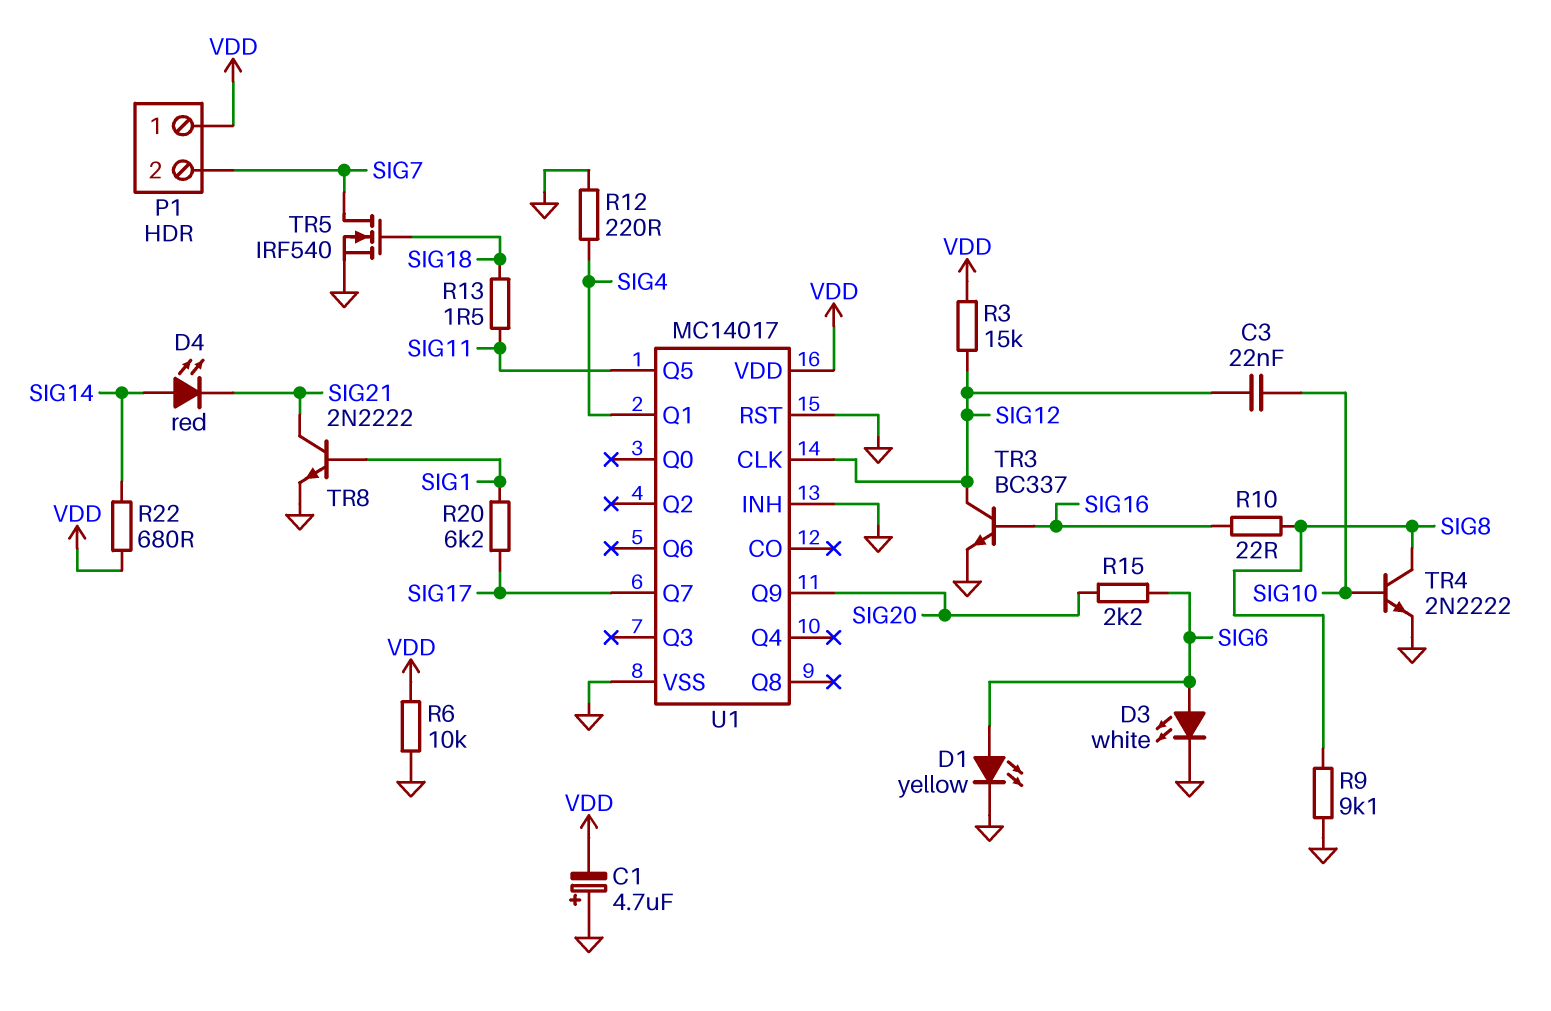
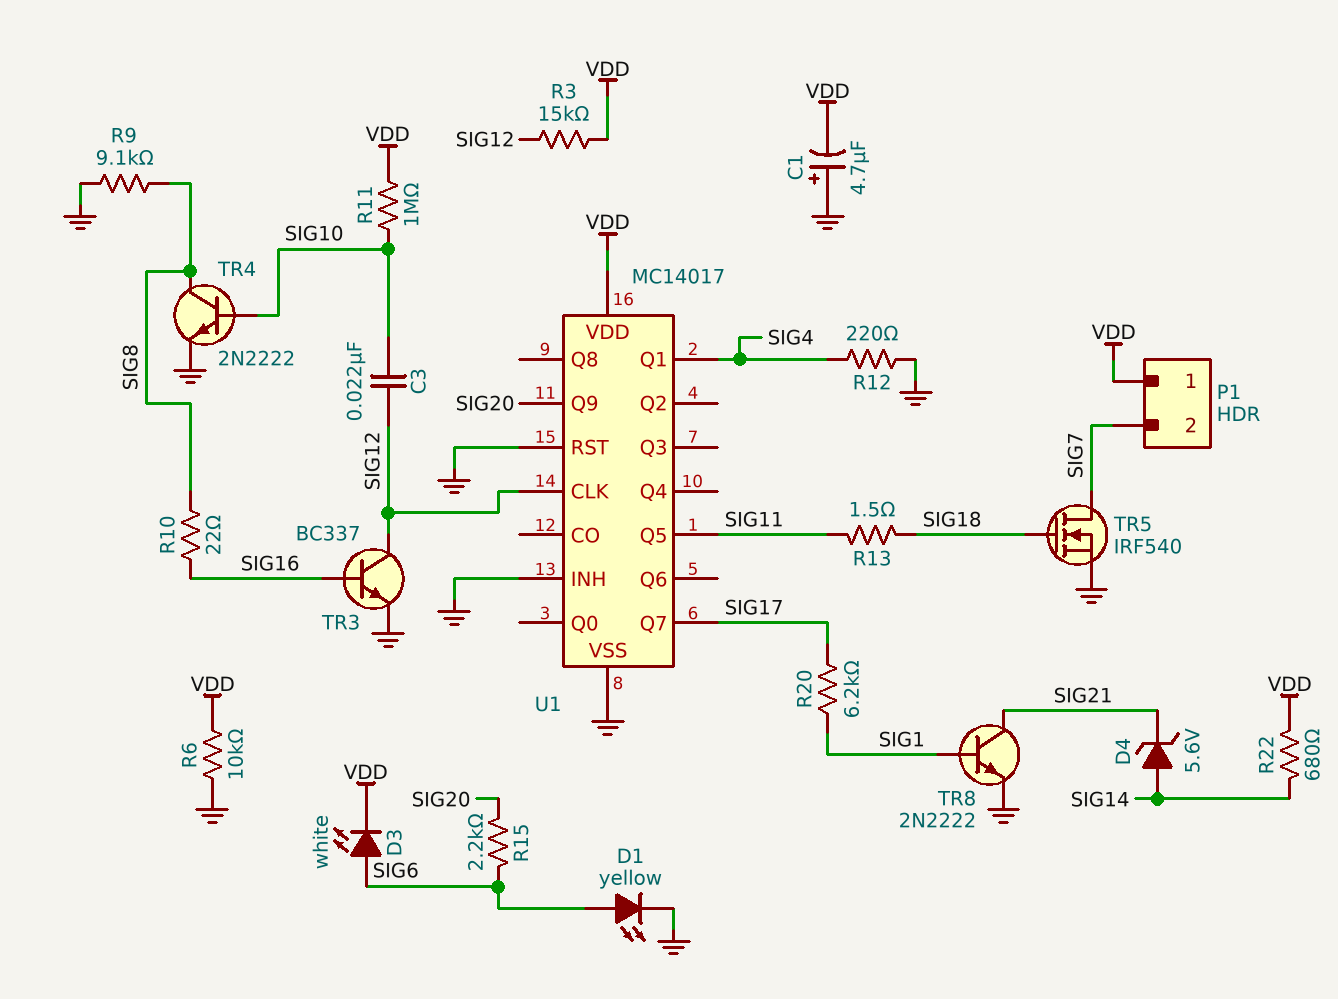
D3: LED white (A SIG6, K GND) -> LED white (A SIG6, K VDD)
D4: LED red (A SIG14, K SIG21) -> zener 5.6V (A SIG14, K SIG21)
R11: none -> 1M (SIG10, VDD)

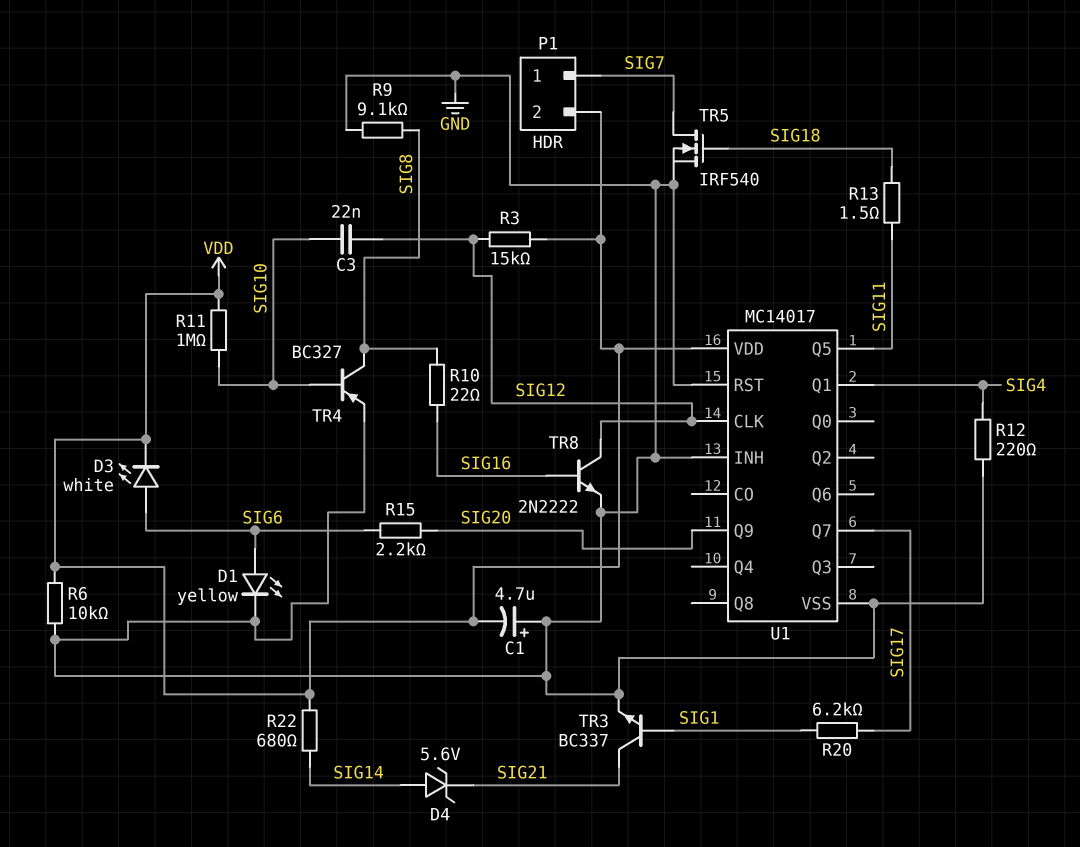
P1 pin 1: VDD -> SIG7
P1 pin 2: SIG7 -> VDD
TR3: NPN BC337 (B SIG16, C SIG12, E GND) -> NPN BC337 (B SIG1, C SIG21, E GND)
TR4: NPN 2N2222 (B SIG10, C SIG8, E GND) -> PNP BC327 (B SIG10, C SIG8, E GND)
TR8: NPN 2N2222 (B SIG1, C SIG21, E GND) -> NPN 2N2222 (B SIG16, C SIG12, E GND)

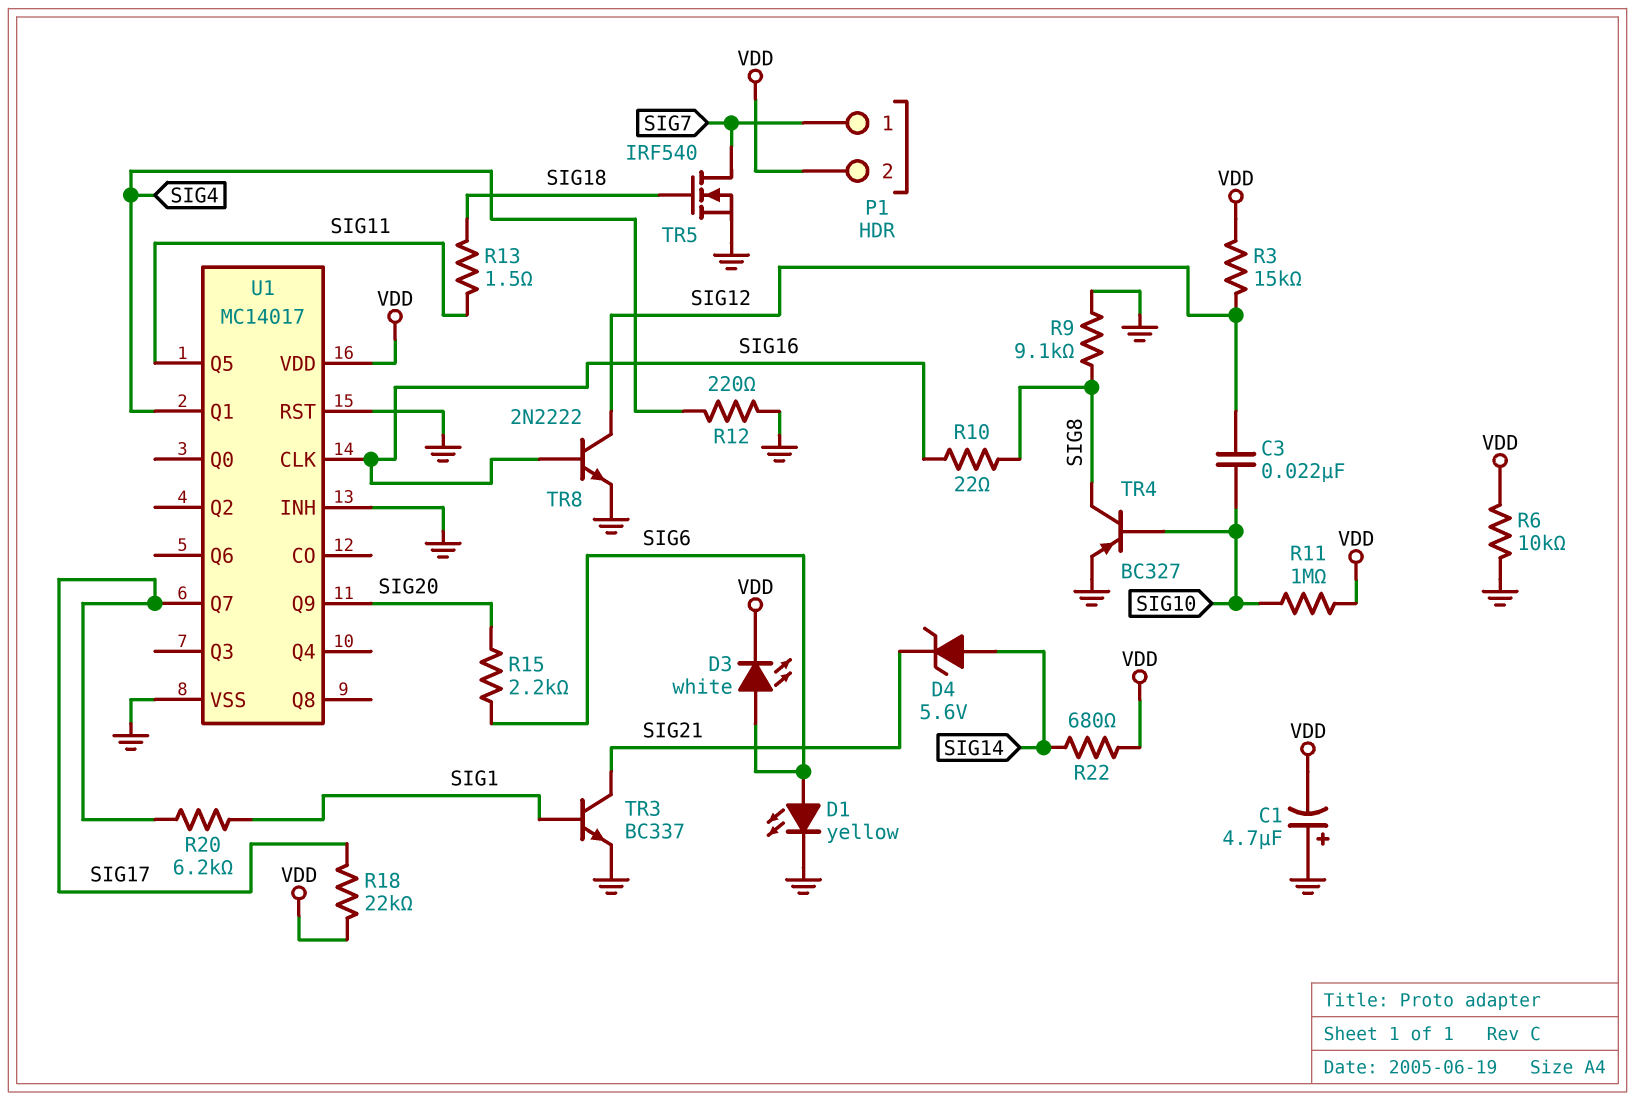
R18: none -> 22k (SIG17, VDD)
U1 pin CLK: SIG12 -> SIG16

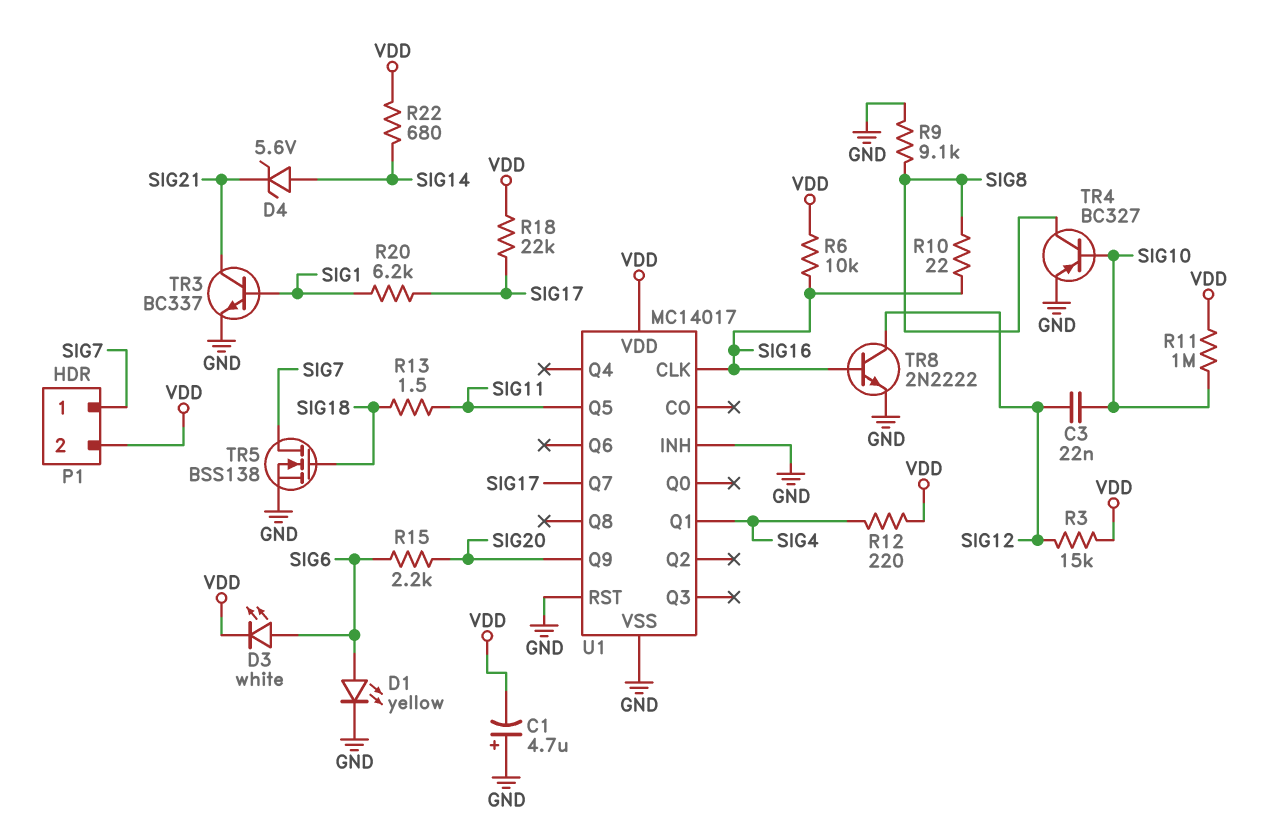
R6: 10k (GND, VDD) -> 10k (SIG16, VDD)
R12: 220 (GND, SIG4) -> 220 (SIG4, VDD)
TR5: NMOS IRF540 (G SIG18, D SIG7, S GND) -> NMOS BSS138 (G SIG18, D SIG7, S GND)

